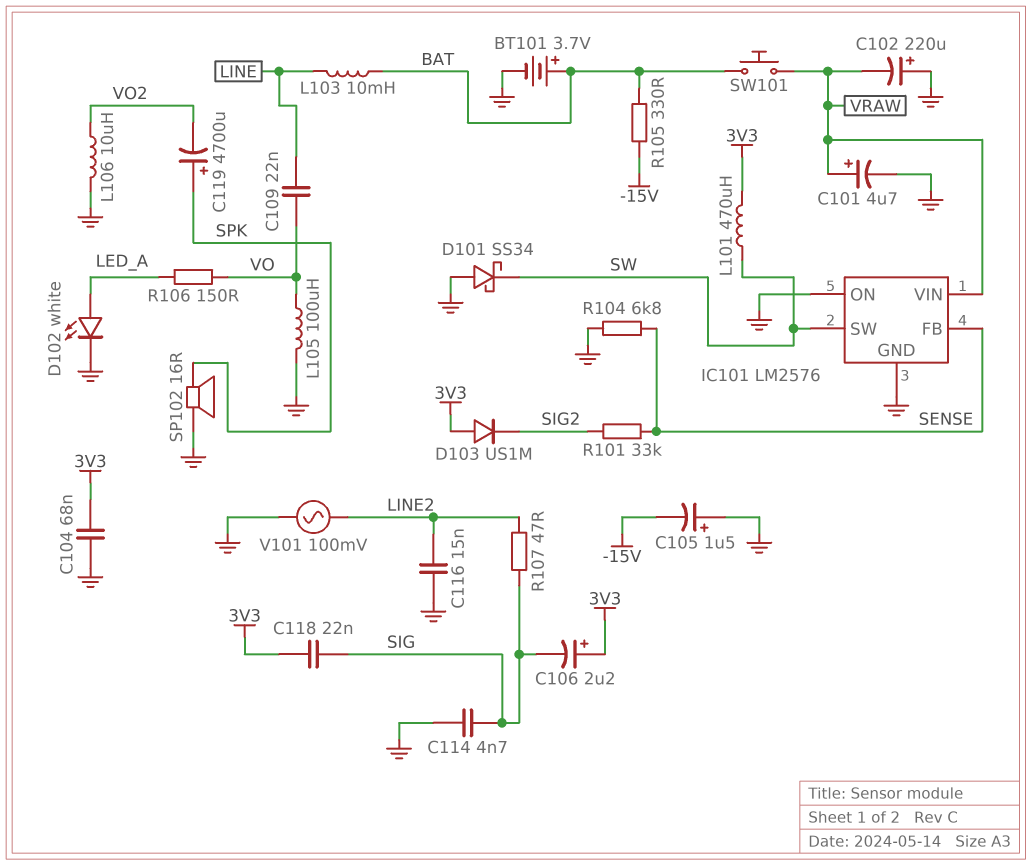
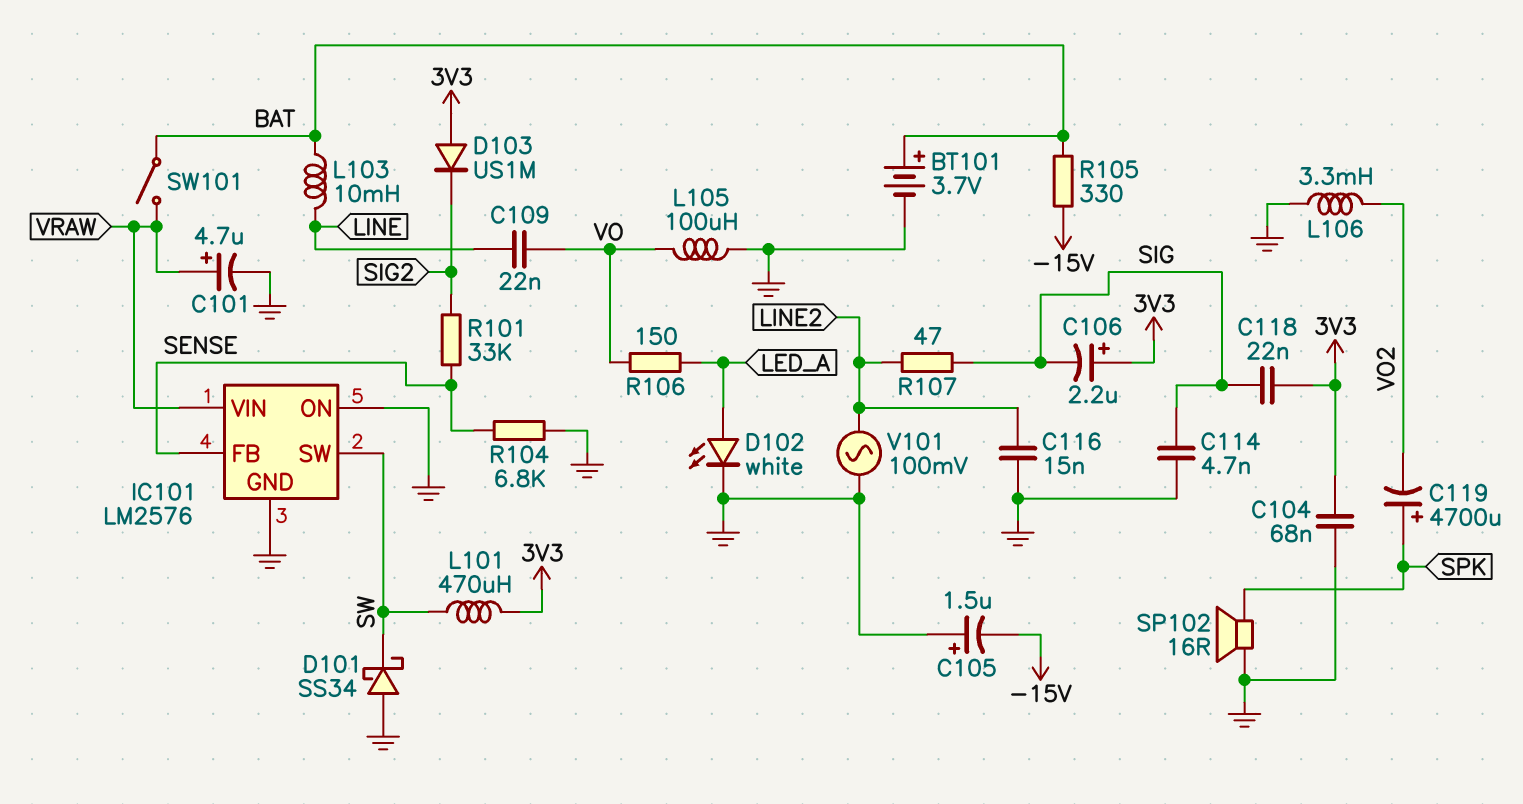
C102: 220uF (plus GND, minus VRAW) -> none
L106: 10uH (GND, VO2) -> 3.3mH (GND, VO2)
SW101: button (BAT, VRAW) -> switch (BAT, VRAW)

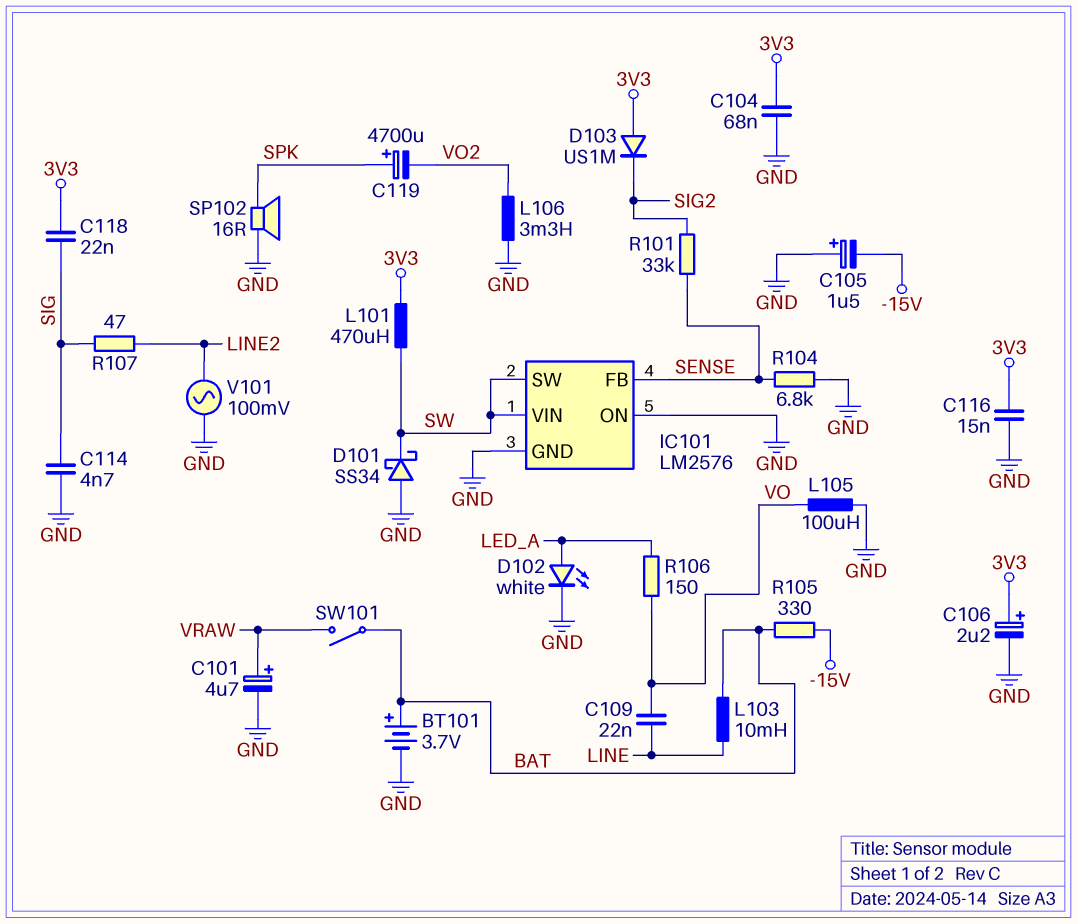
C106: 2.2uF (plus 3V3, minus SIG) -> 2.2uF (plus 3V3, minus GND)
C116: 15nF (GND, LINE2) -> 15nF (3V3, GND)
IC101 pin VIN: VRAW -> SW

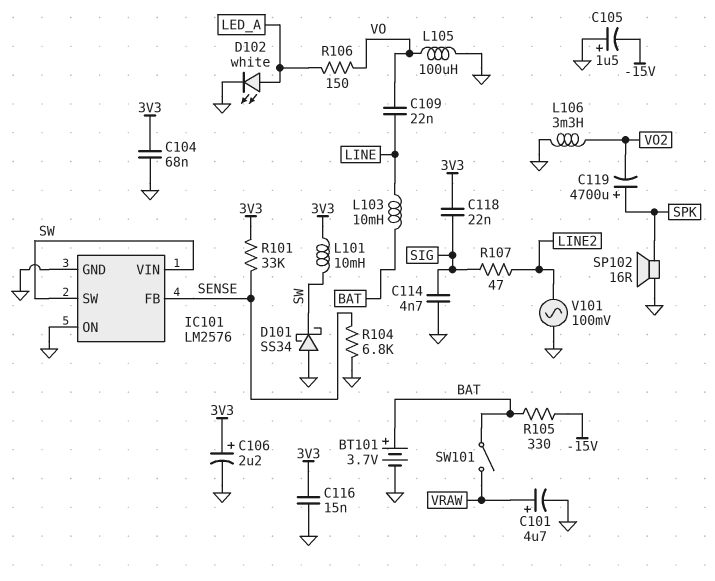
D103: diode US1M (A 3V3, K SIG2) -> none
L101: 470uH (3V3, SW) -> 10mH (3V3, SW)
R101: 33k (SENSE, SIG2) -> 33k (3V3, SENSE)

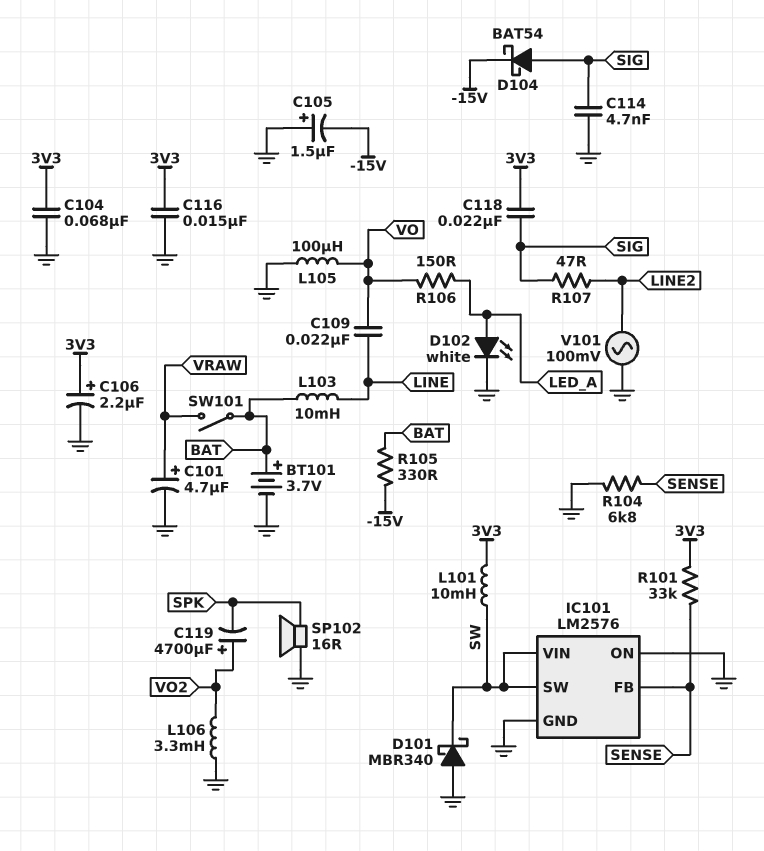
C119: 4700uF (plus SPK, minus VO2) -> 4700uF (plus VO2, minus SPK)
D101: schottky SS34 (A GND, K SW) -> schottky MBR340 (A GND, K SW)
D104: none -> schottky BAT54 (A SIG, K -15V)

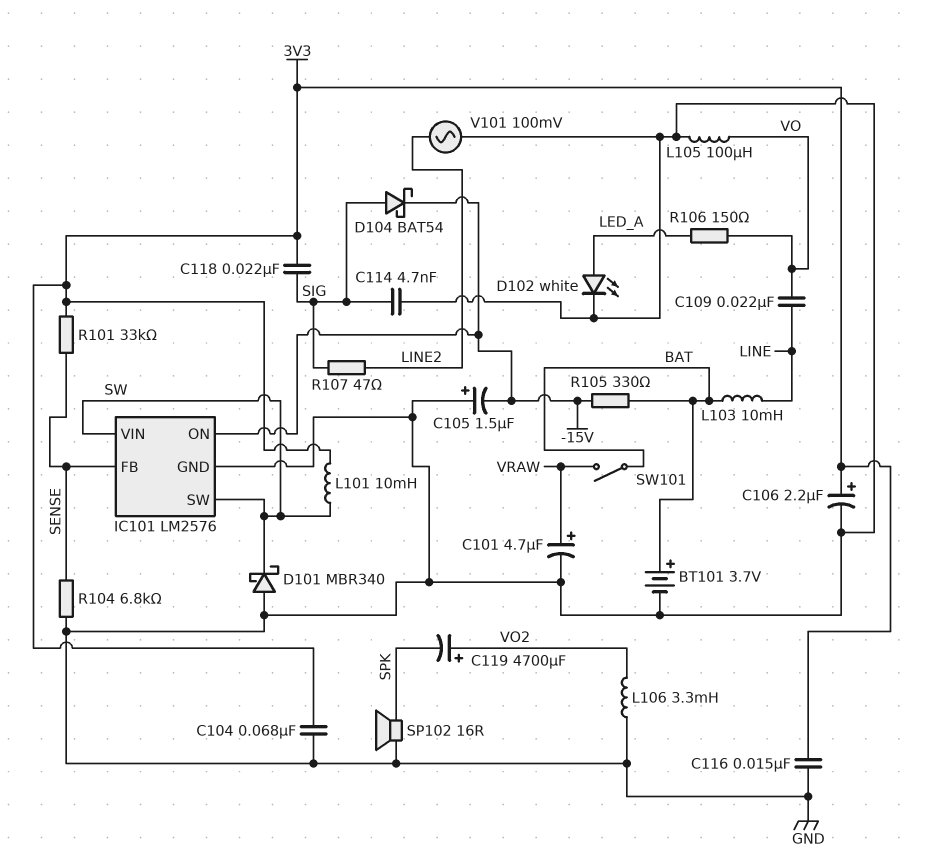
IC101 pin ON: GND -> -15V

